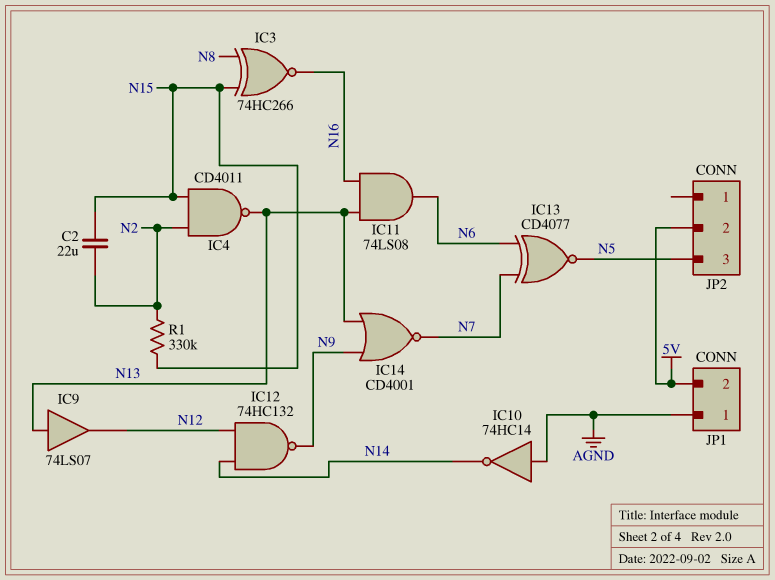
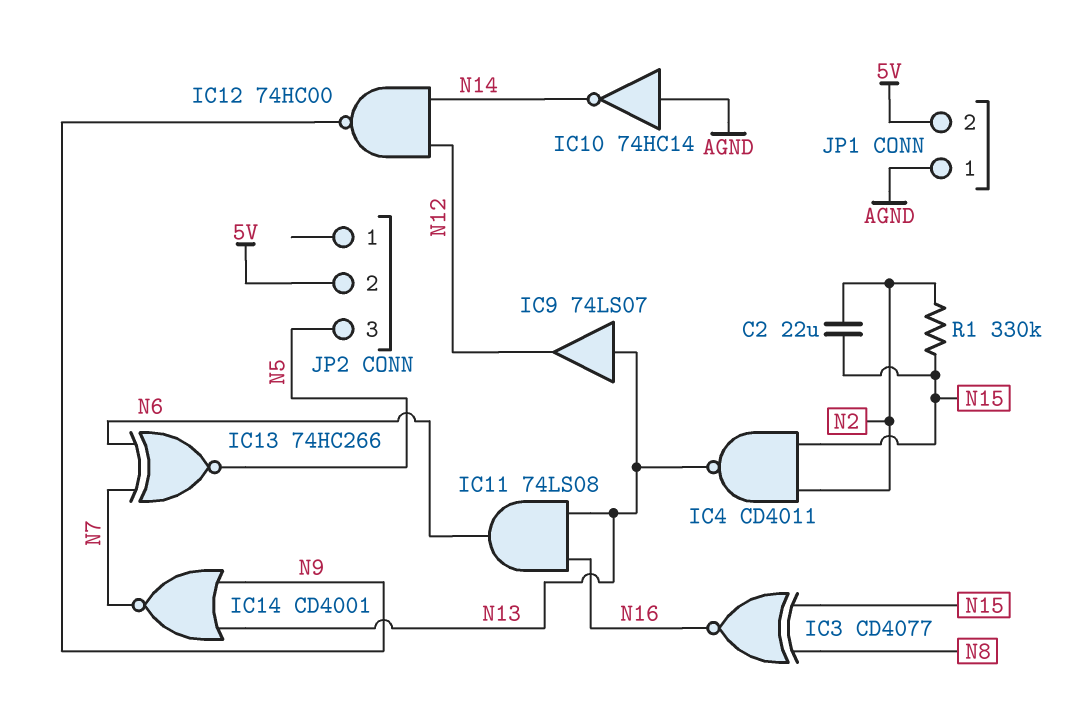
IC3: XNOR 74HC266 (in N8, in N15, out N16) -> XNOR CD4077 (in N8, in N15, out N16)
IC12: NAND 74HC132 (in N12, in N14, out N9) -> NAND 74HC00 (in N12, in N14, out N9)
IC13: XNOR CD4077 (in N6, in N7, out N5) -> XNOR 74HC266 (in N6, in N7, out N5)

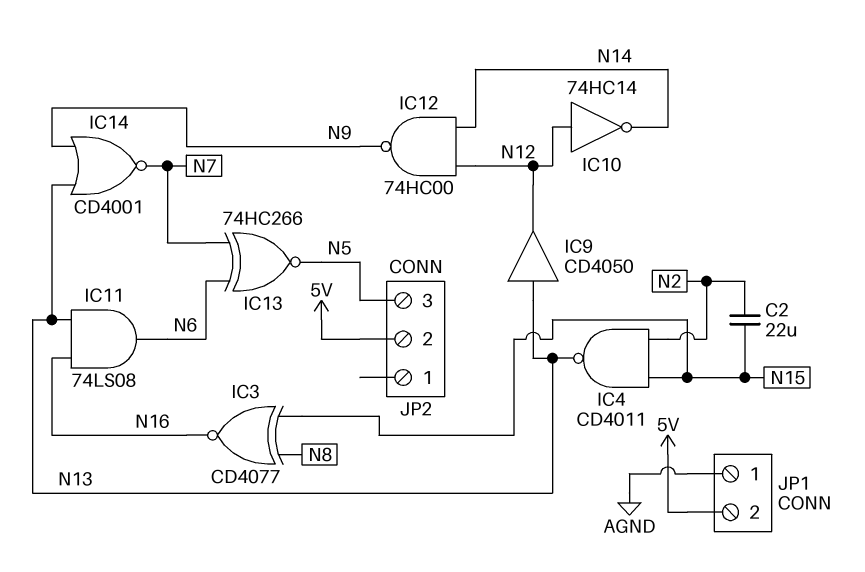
IC9: buffer 74LS07 (in N13, out N12) -> buffer CD4050 (in N13, out N12)
IC10: NOT 74HC14 (in AGND, out N14) -> NOT 74HC14 (in N12, out N14)
R1: 330k (N2, N15) -> none

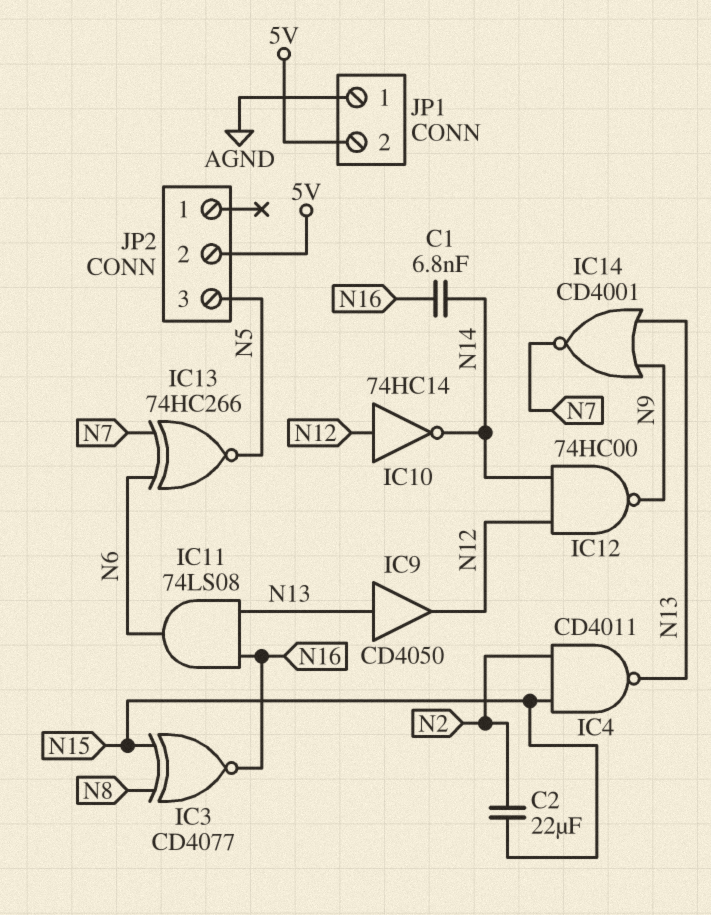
C1: none -> 6.8nF (N14, N16)

